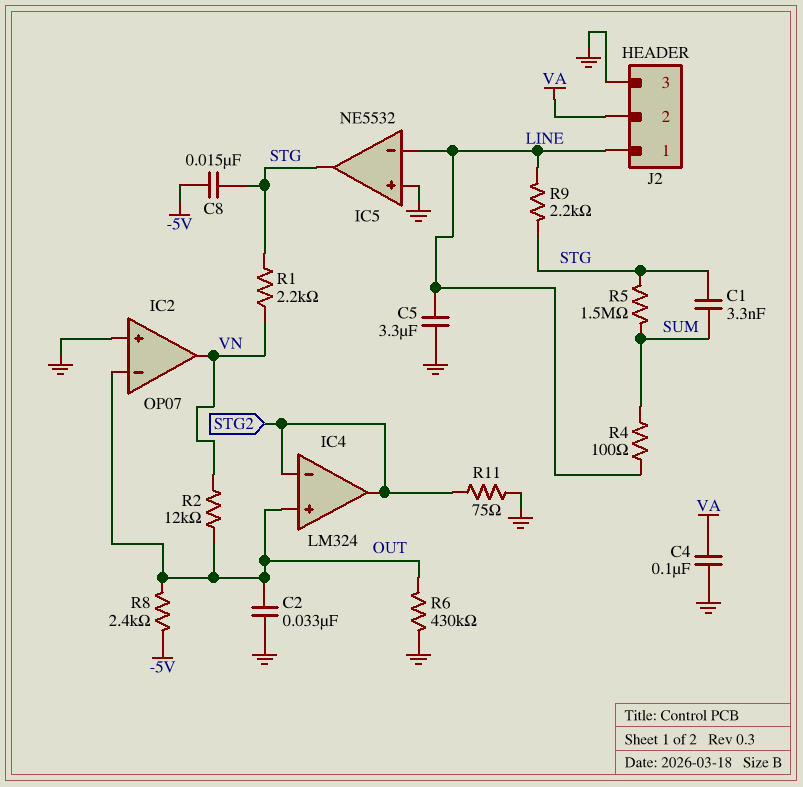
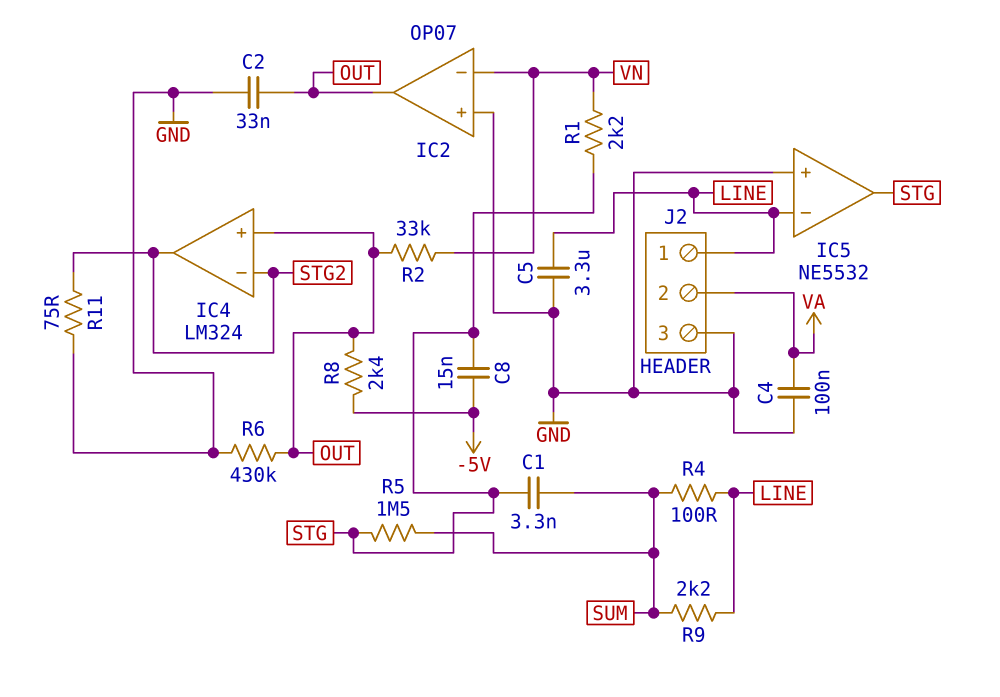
IC2 pin in-: OUT -> VN
IC2 pin out: VN -> OUT
R2: 12k (OUT, VN) -> 33k (OUT, VN)
R9: 2.2k (LINE, STG) -> 2.2k (LINE, SUM)

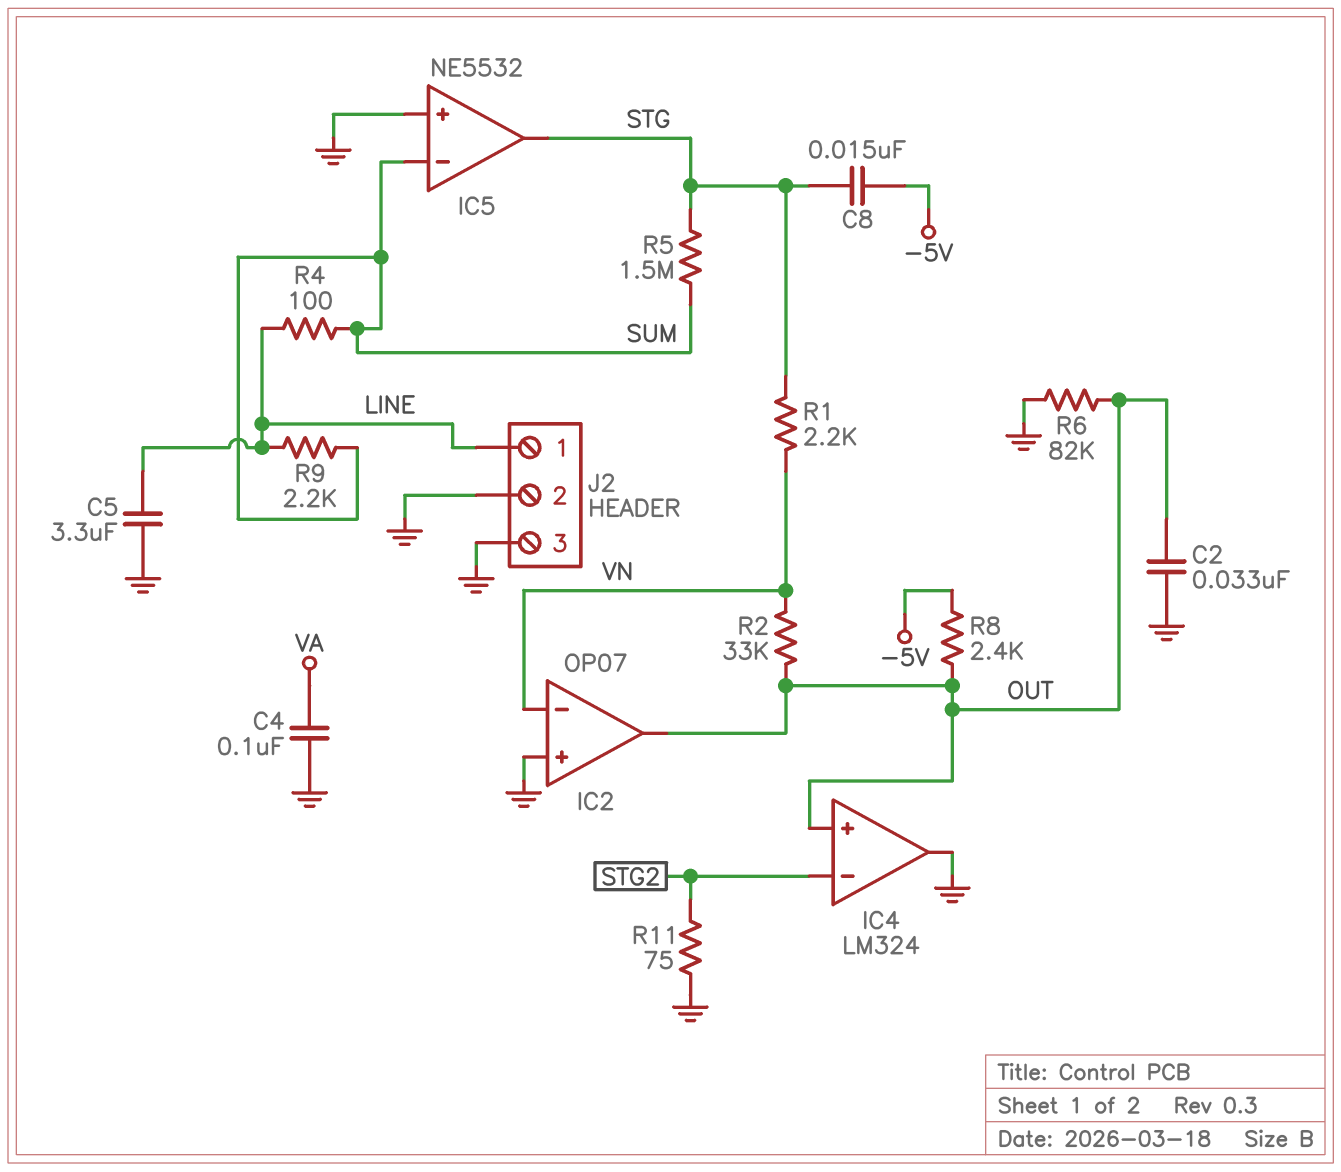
C1: 3.3nF (STG, SUM) -> none
IC4 pin out: STG2 -> GND
IC5 pin in-: LINE -> SUM
J2 pin 2: VA -> GND
R6: 430k (GND, OUT) -> 82k (GND, OUT)

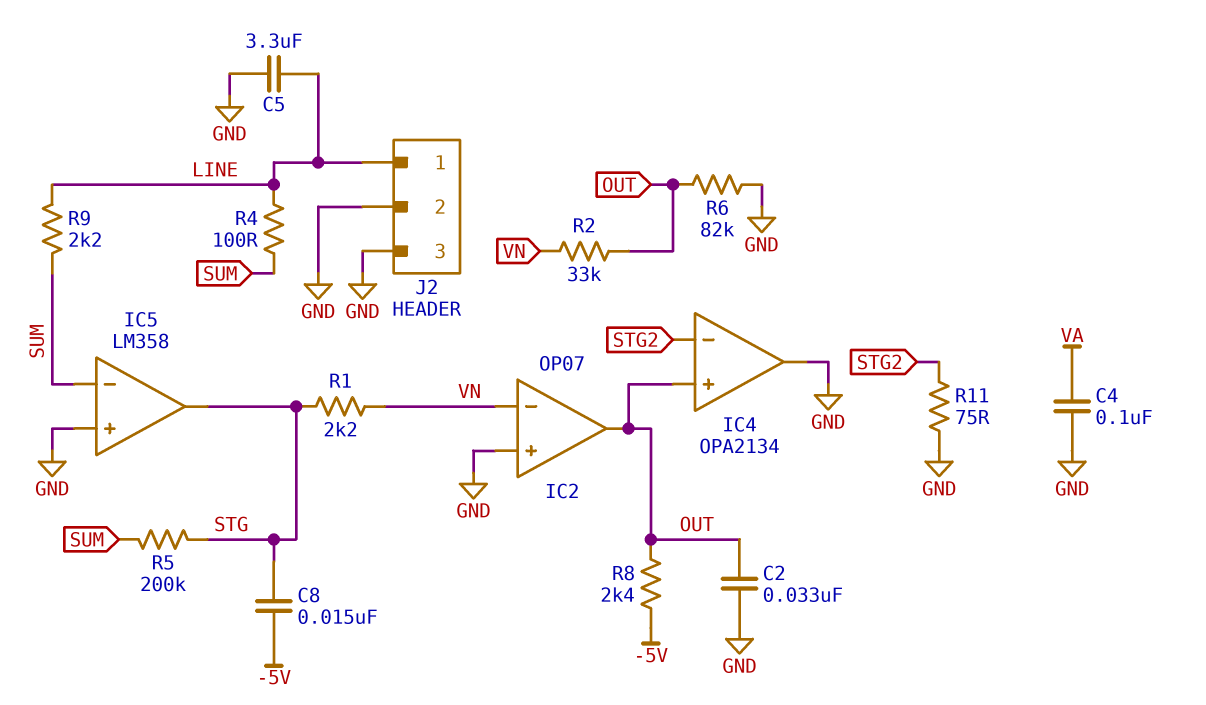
IC4: LM324 -> OPA2134
IC5: NE5532 -> LM358
R5: 1.5M (STG, SUM) -> 200k (STG, SUM)

